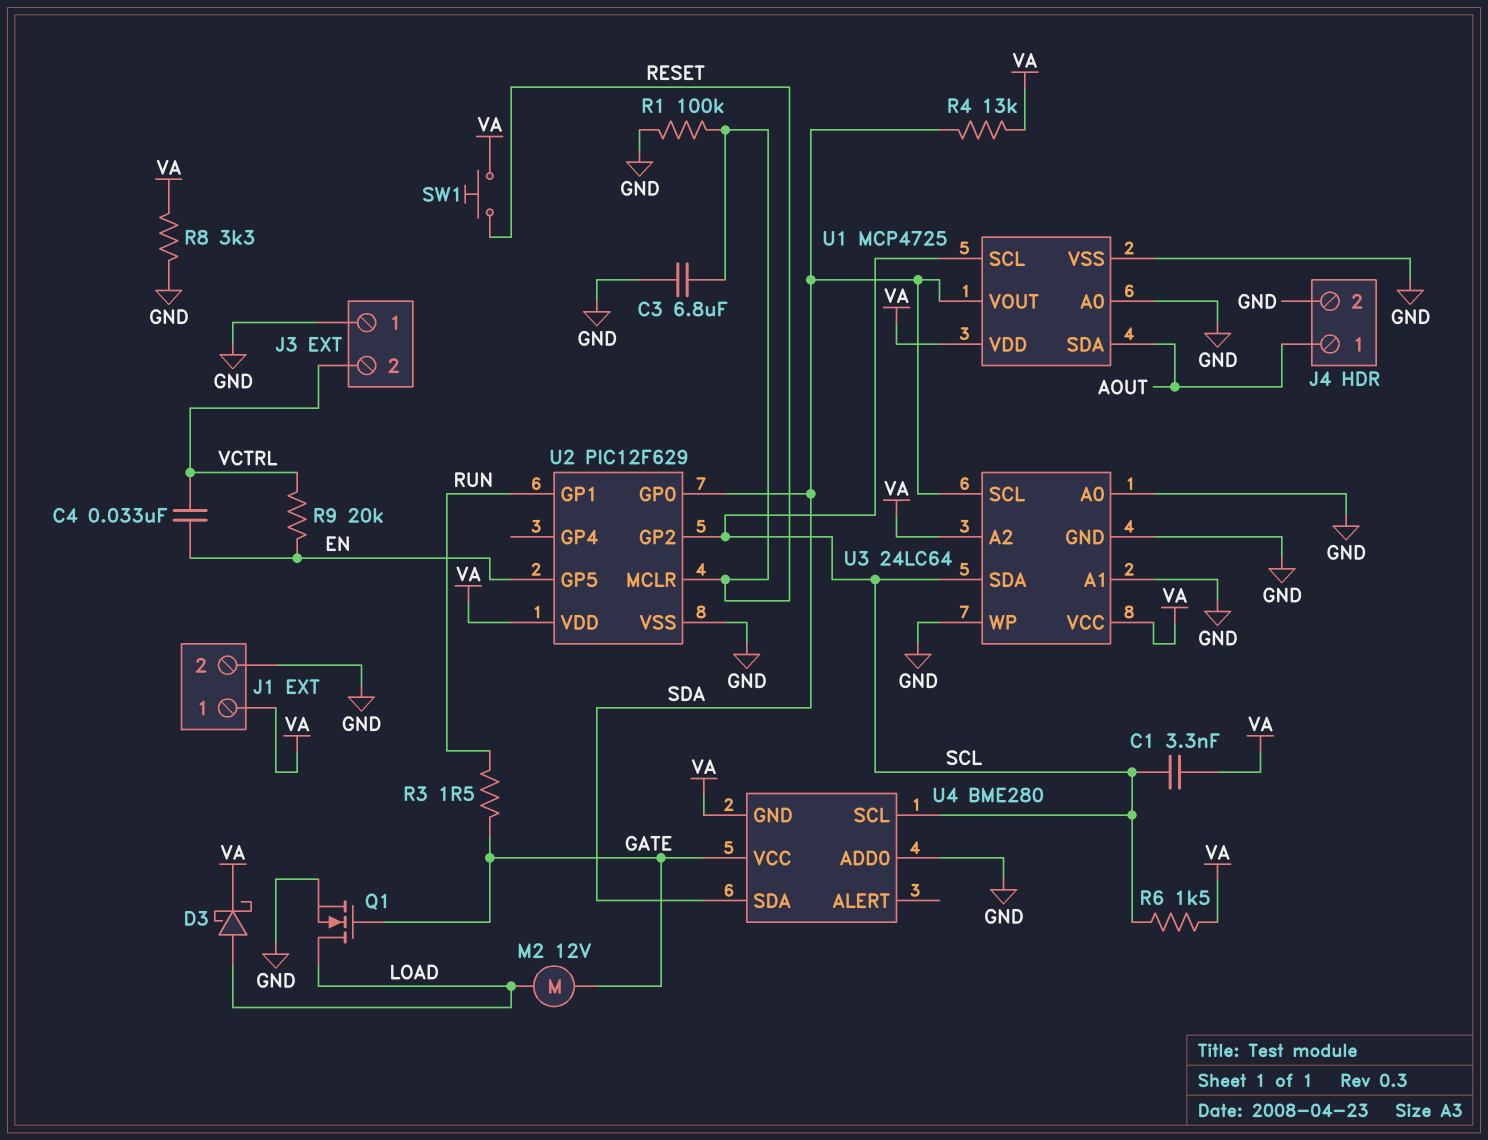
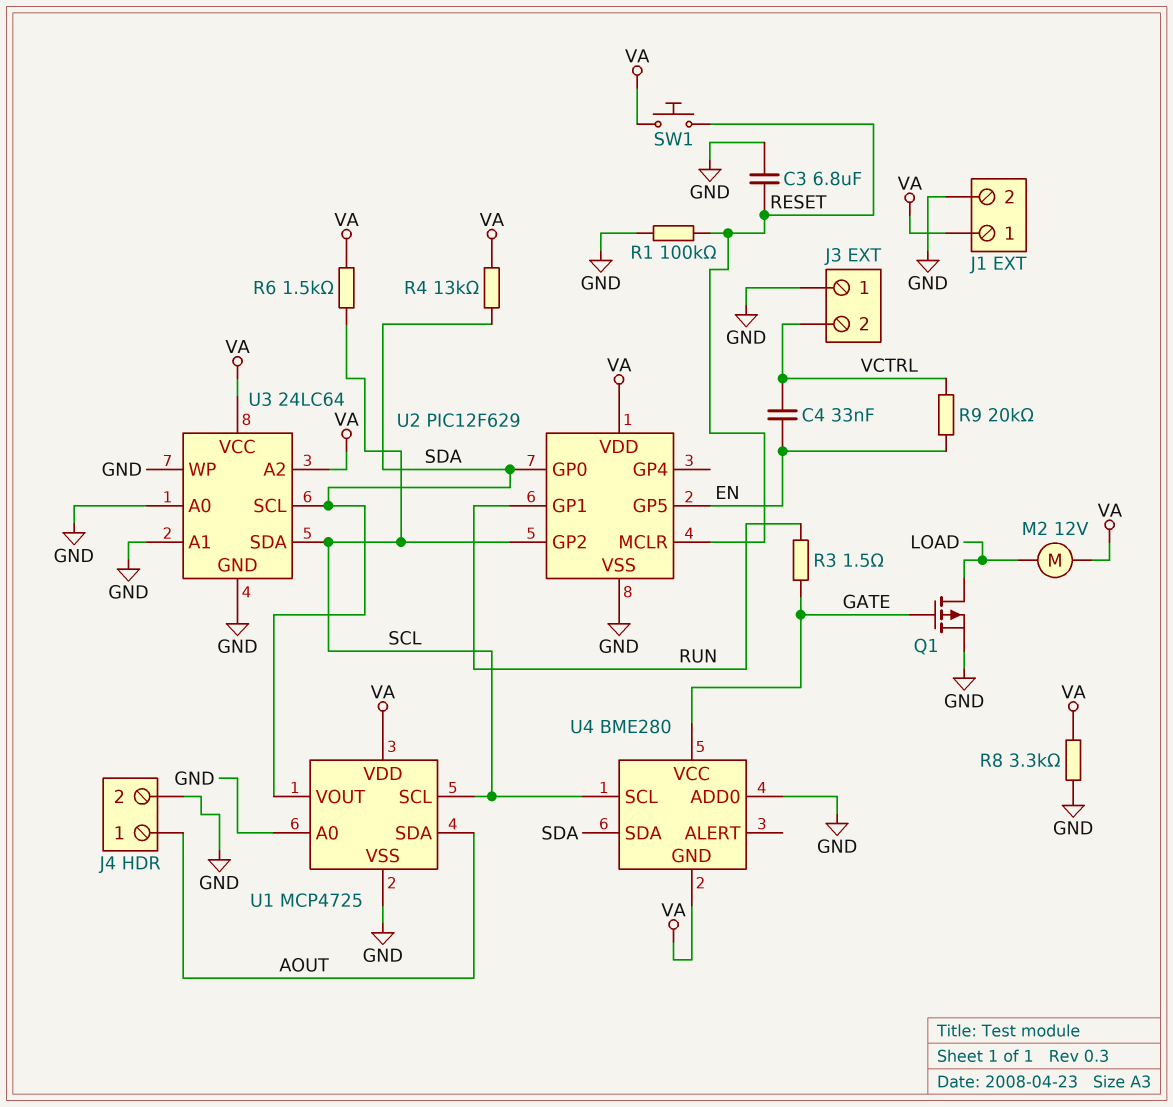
C1: 3.3nF (SCL, VA) -> none
D3: schottky (A LOAD, K VA) -> none
M2: motor 12V (GATE, LOAD) -> motor 12V (LOAD, VA)
Q1: NMOS (G GATE, D LOAD, S GND) -> PMOS (G GATE, D LOAD, S GND)

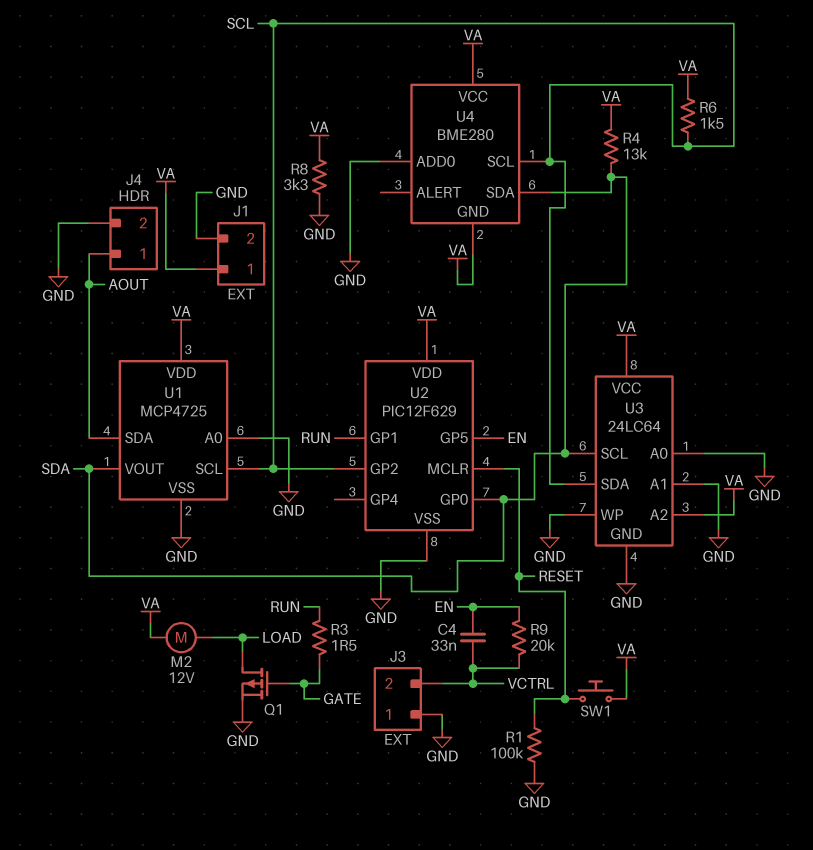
C3: 6.8uF (GND, RESET) -> none
U4 pin VCC: GATE -> VA

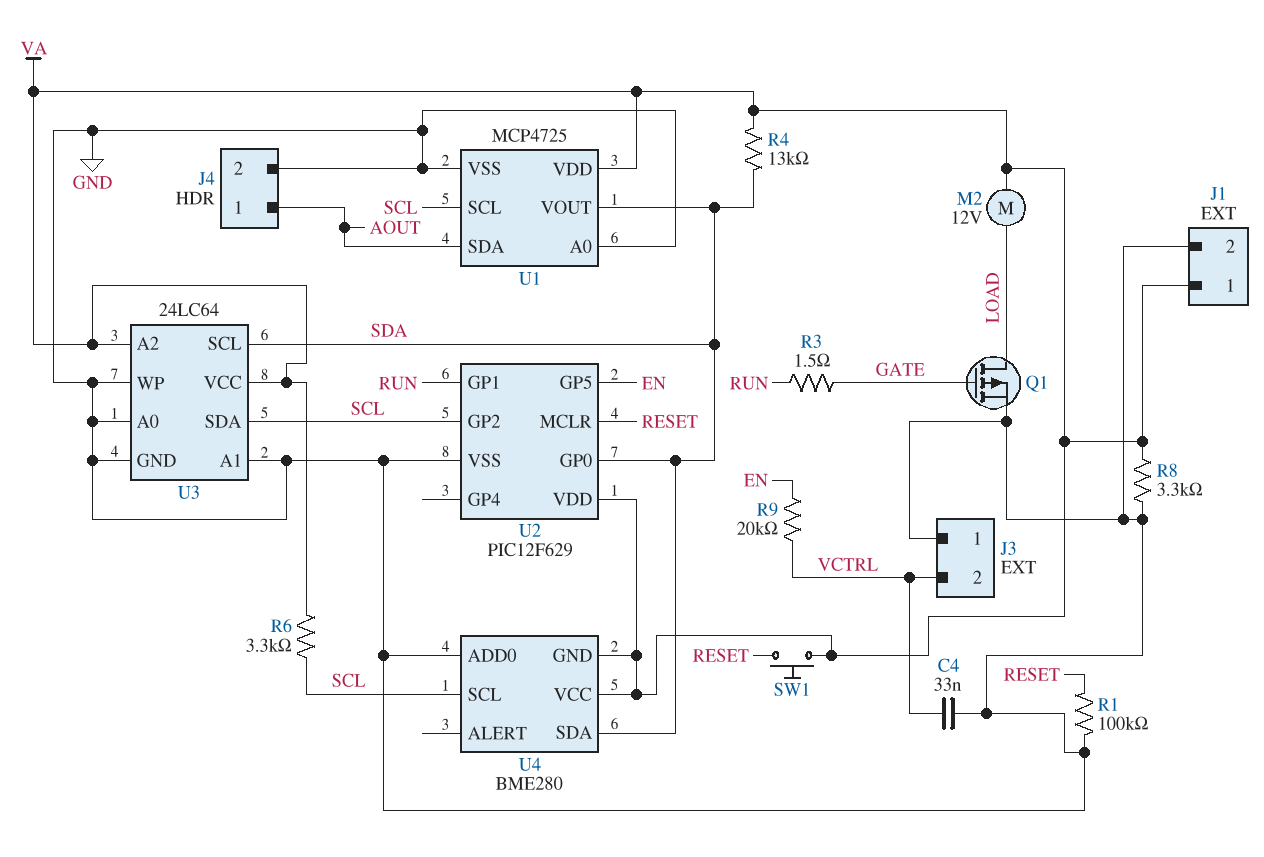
C4: 33nF (EN, VCTRL) -> 33nF (GND, VCTRL)
R6: 1.5k (SCL, VA) -> 3.3k (SCL, VA)

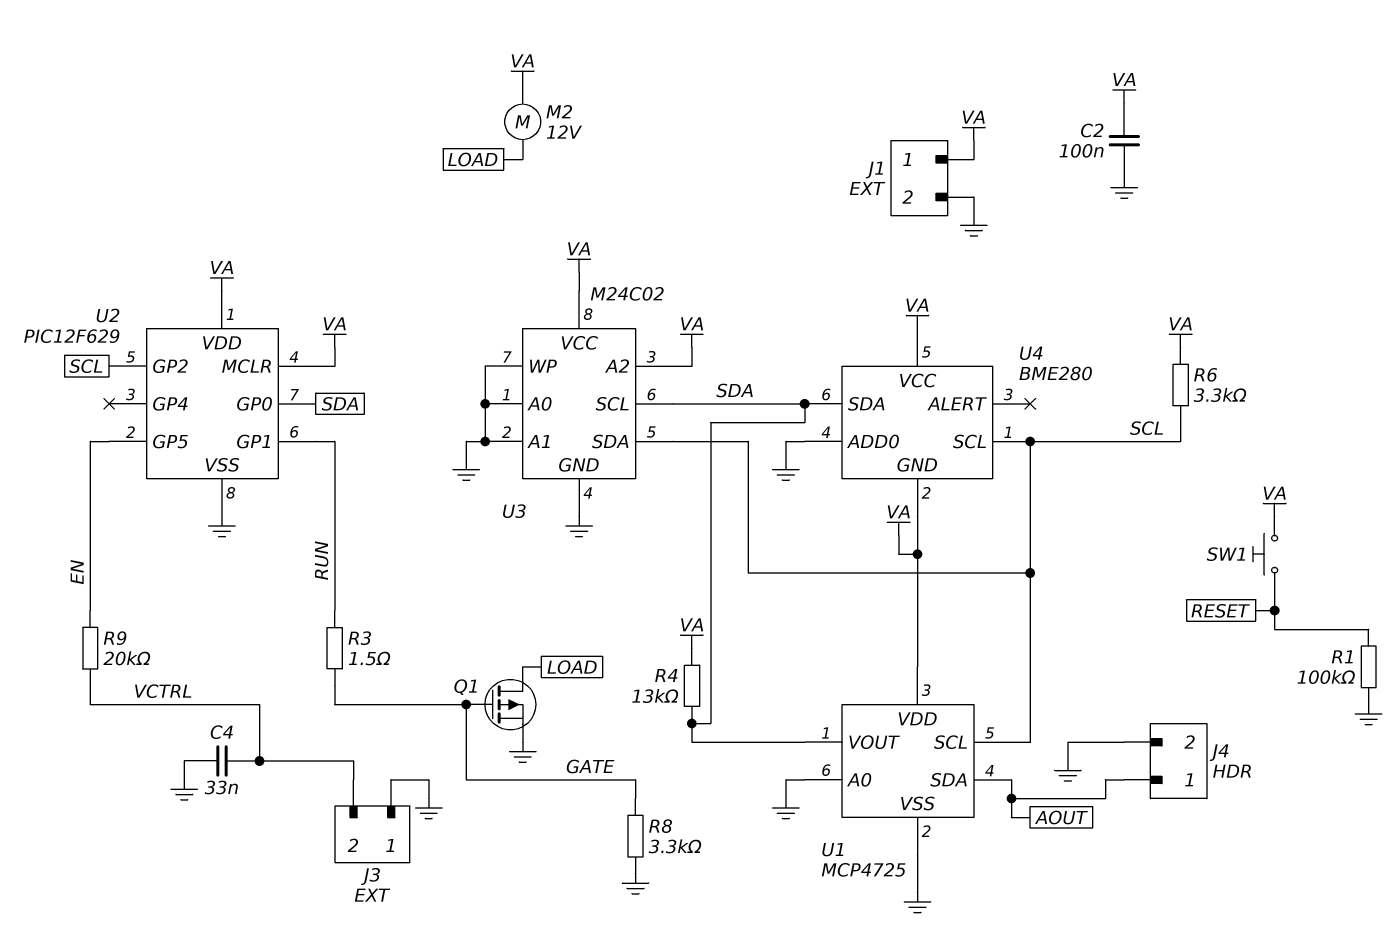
C2: none -> 100nF (GND, VA)
R8: 3.3k (GND, VA) -> 3.3k (GATE, GND)
U2 pin MCLR: RESET -> VA
U3: 24LC64 -> M24C02

